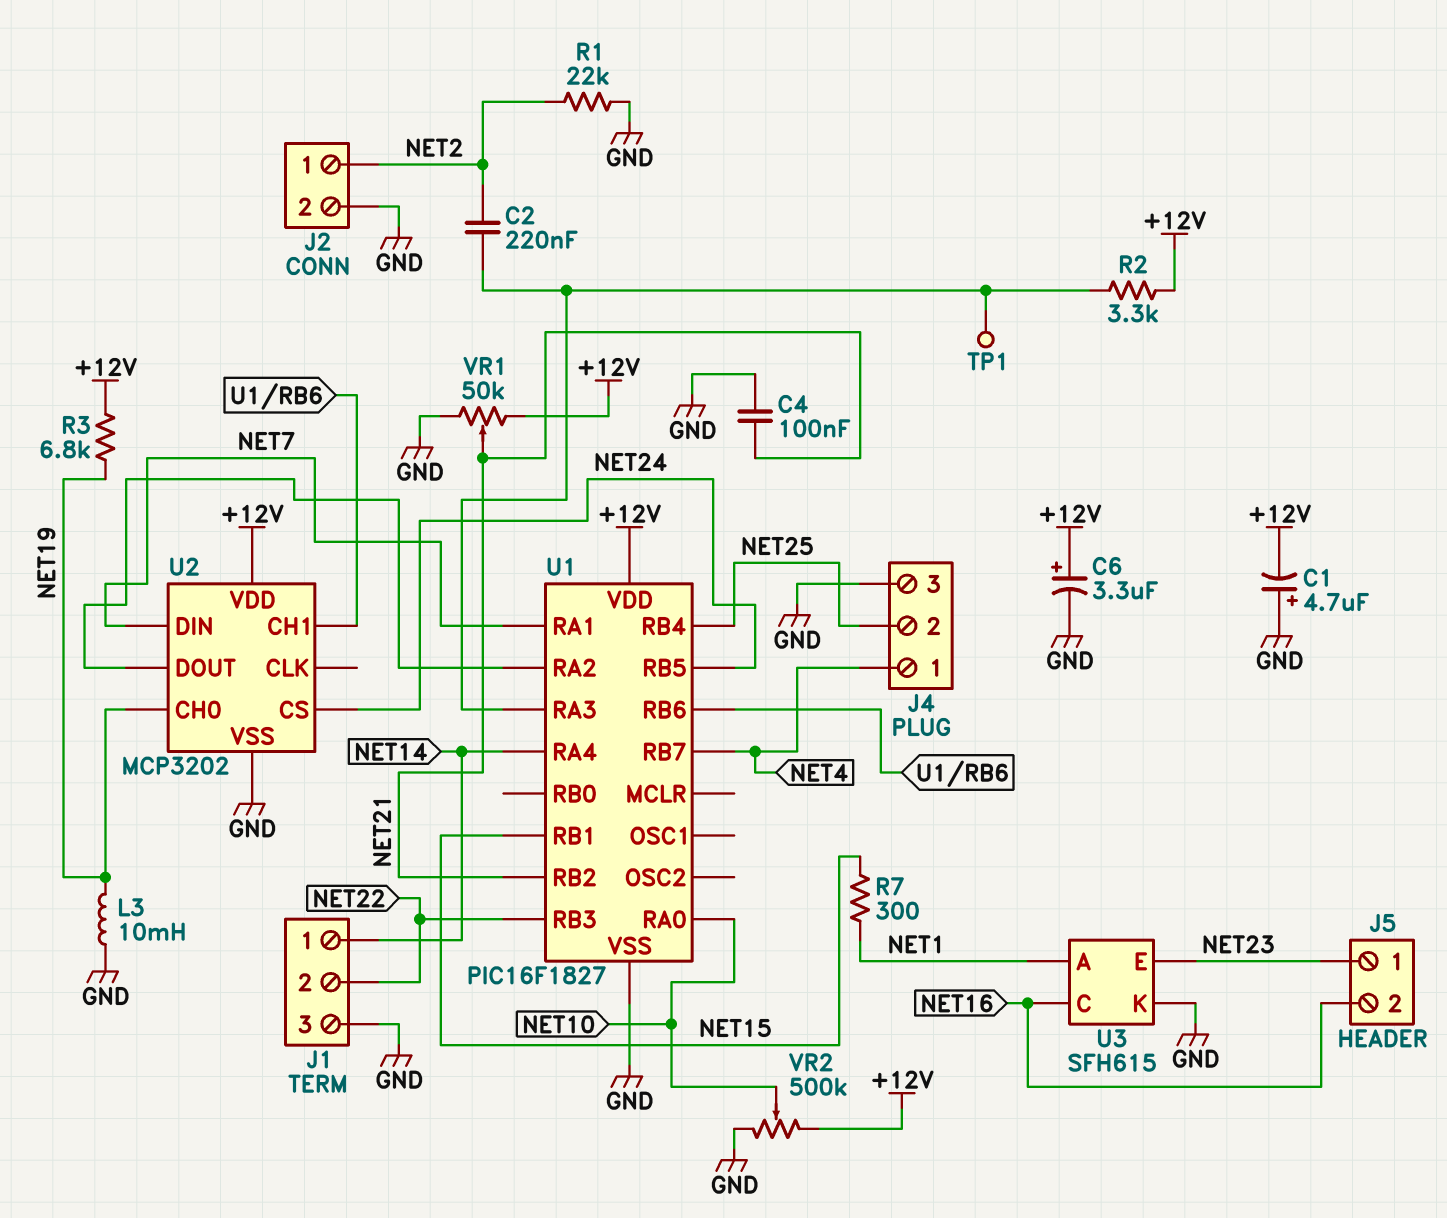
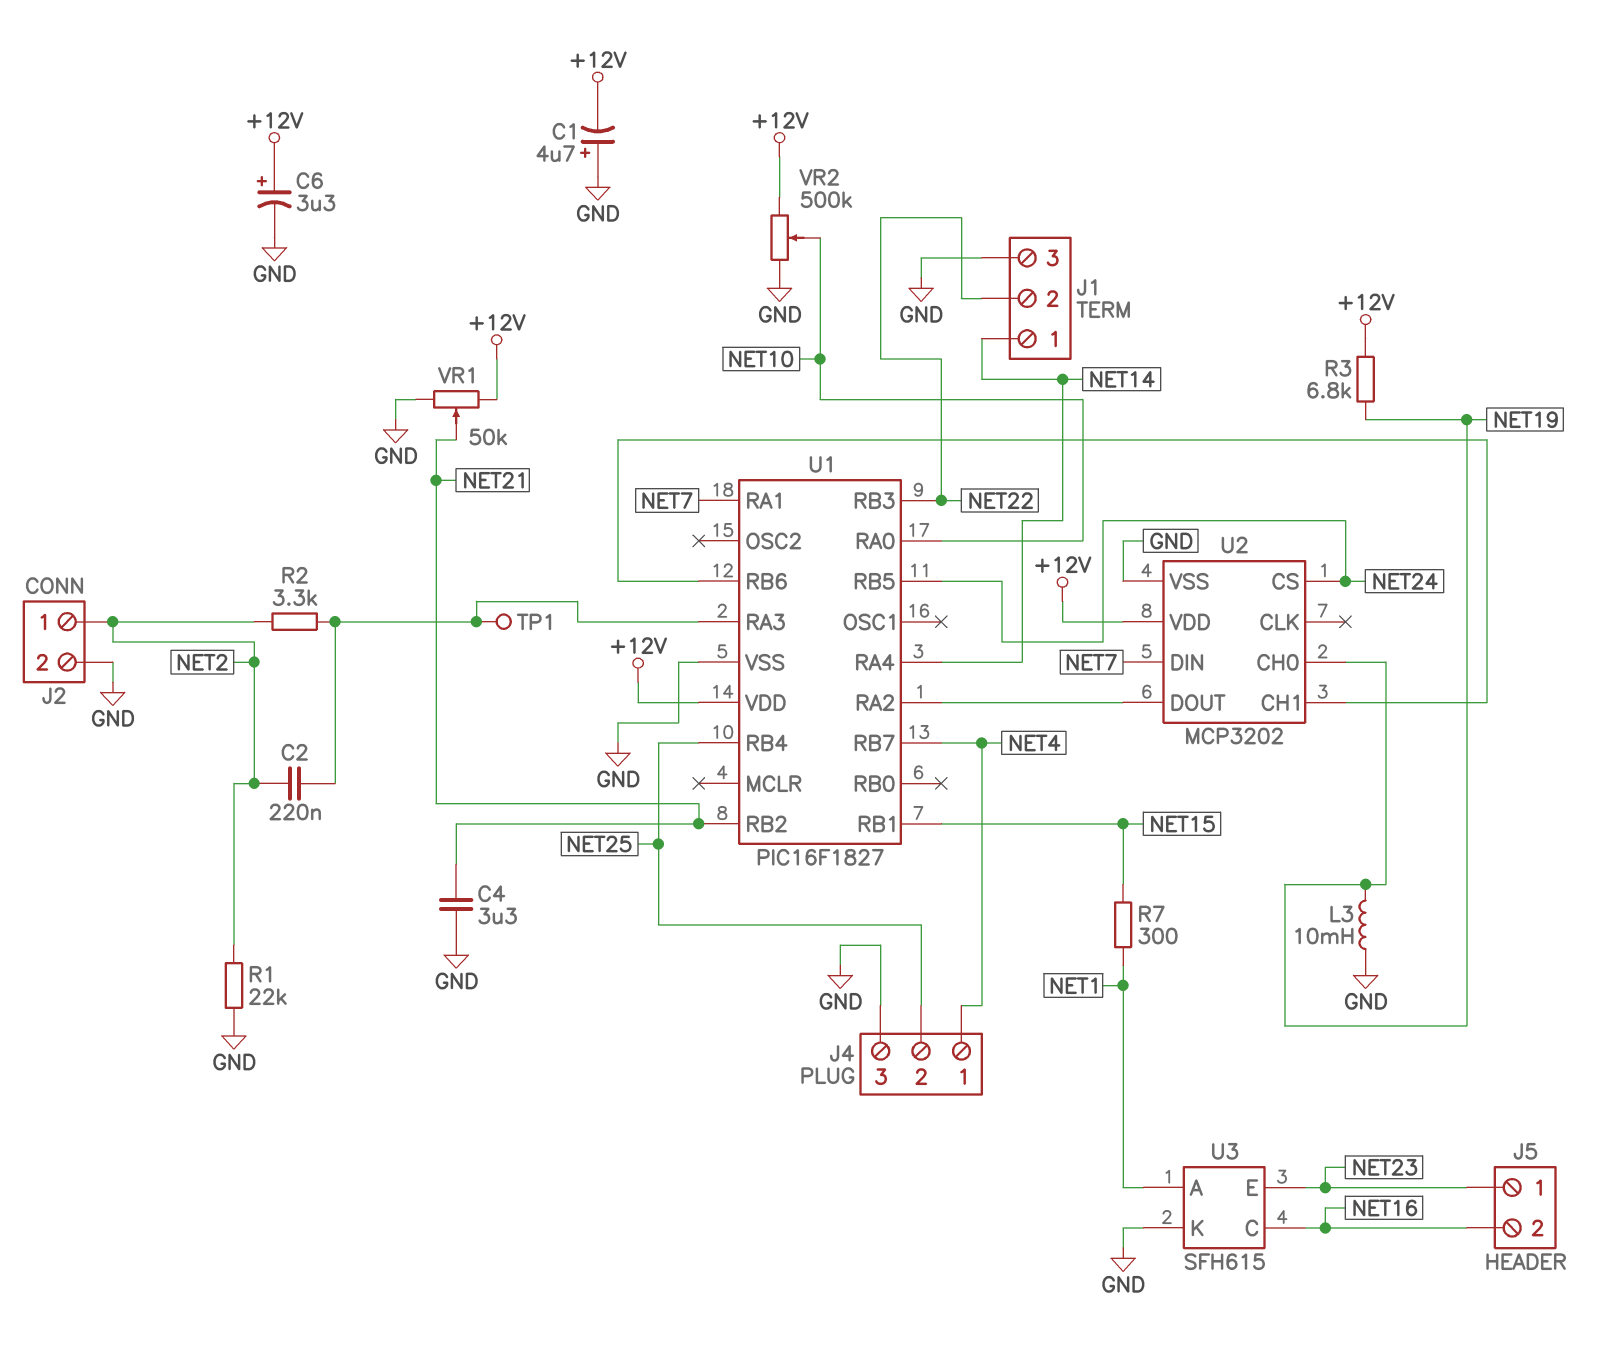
C4: 100nF (GND, NET21) -> 3.3uF (GND, NET21)
R2: 3.3k (+12V, U1/RA3) -> 3.3k (NET2, U1/RA3)

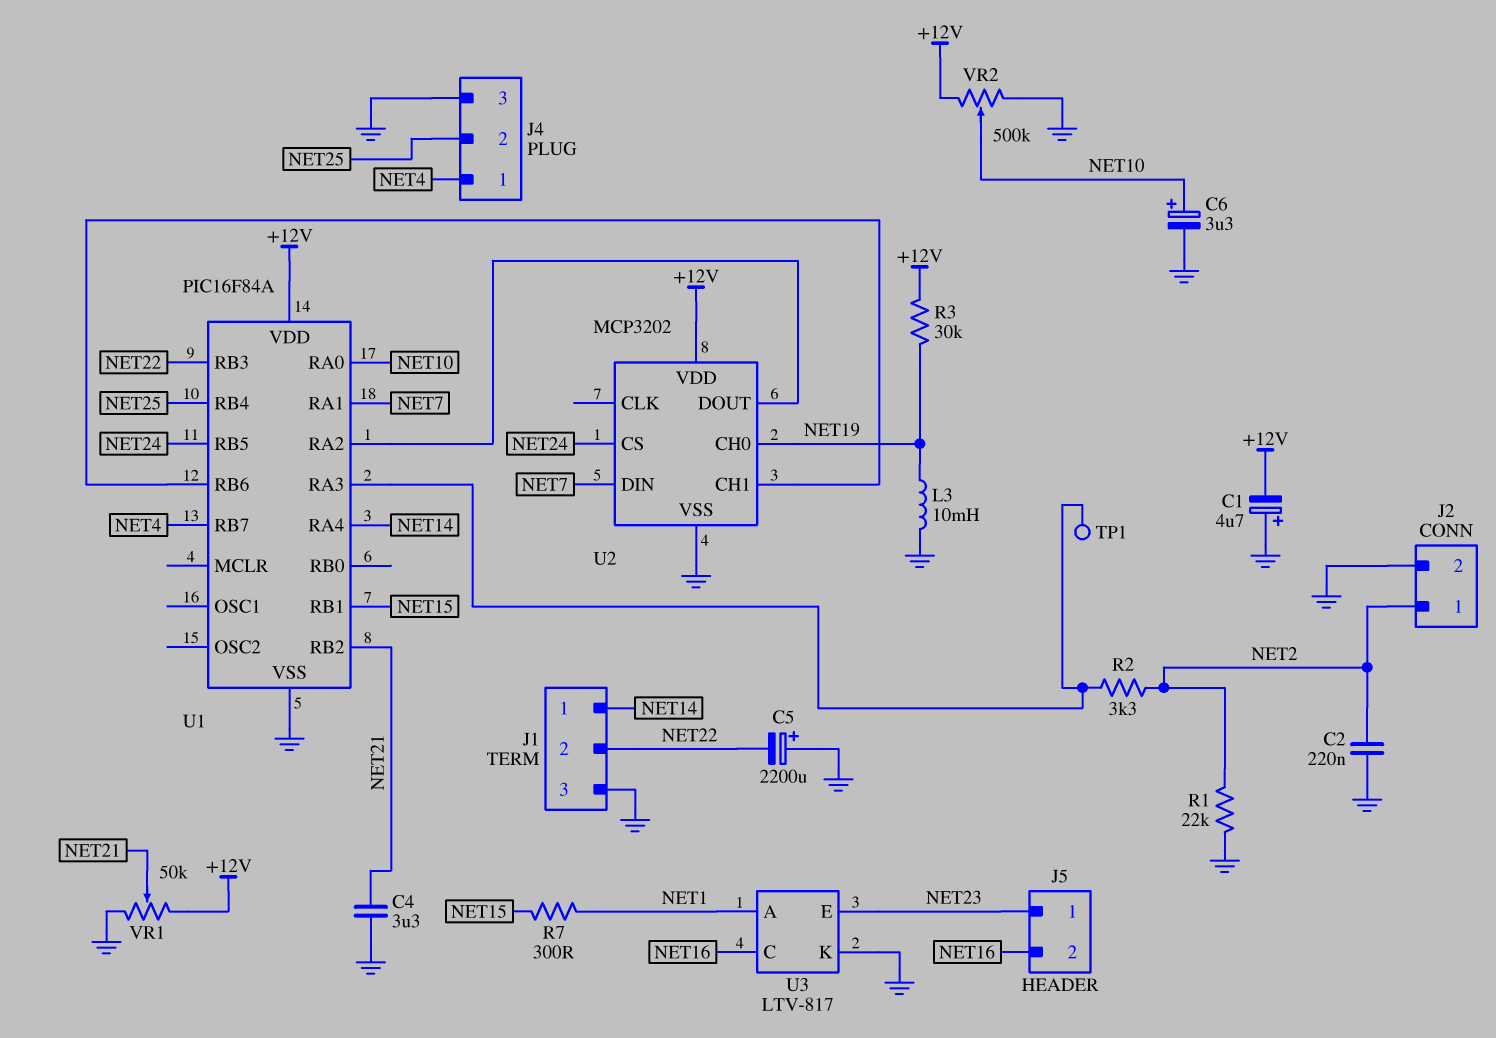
C2: 220nF (NET2, U1/RA3) -> 220nF (GND, NET2)
C5: none -> 2200uF (plus GND, minus NET22)
C6: 3.3uF (plus +12V, minus GND) -> 3.3uF (plus NET10, minus GND)
R3: 6.8k (+12V, NET19) -> 30k (+12V, NET19)
U1: PIC16F1827 -> PIC16F84A
U3: SFH615 -> LTV-817

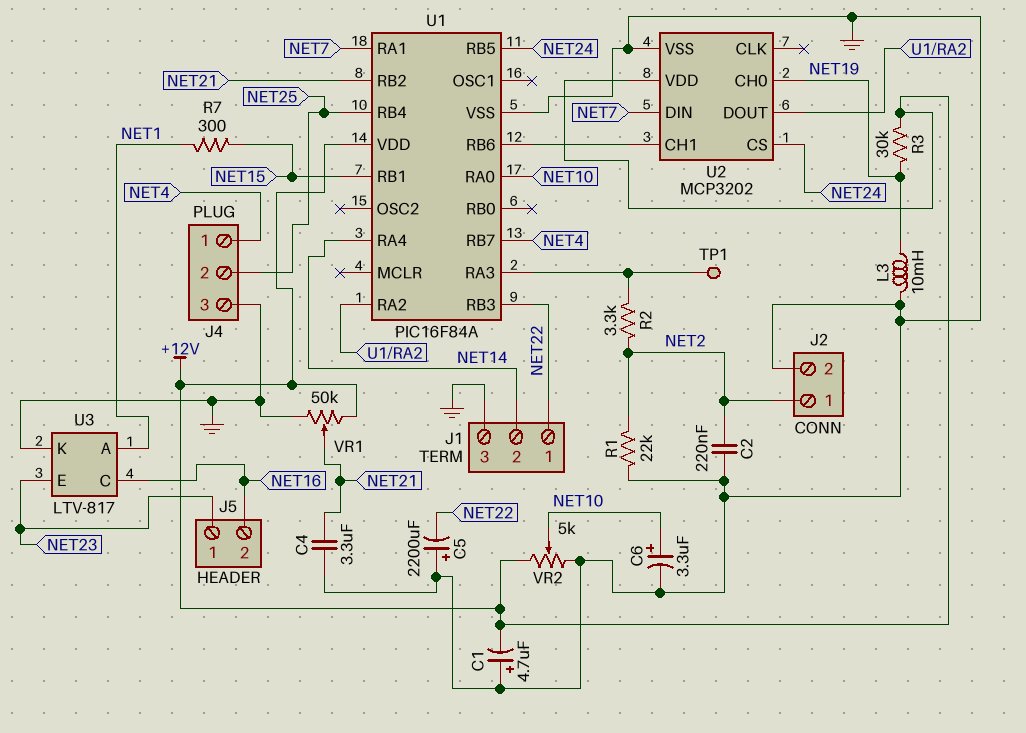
J1 pin 1: NET14 -> NET22
J1 pin 2: NET22 -> NET14
VR2: 500k (+12V, GND, wiper NET10) -> 5k (+12V, GND, wiper NET10)

